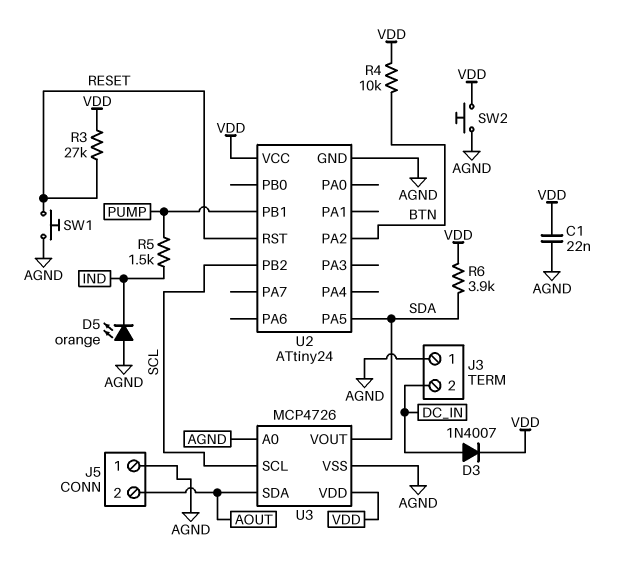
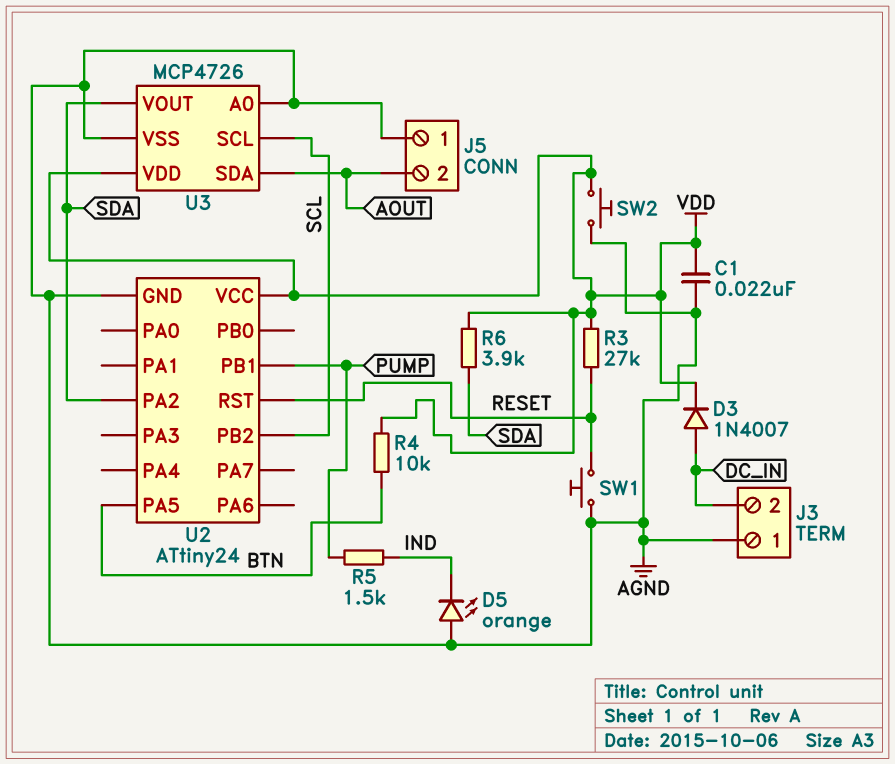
U2 pin PA2: BTN -> SDA
U2 pin PA5: SDA -> BTN

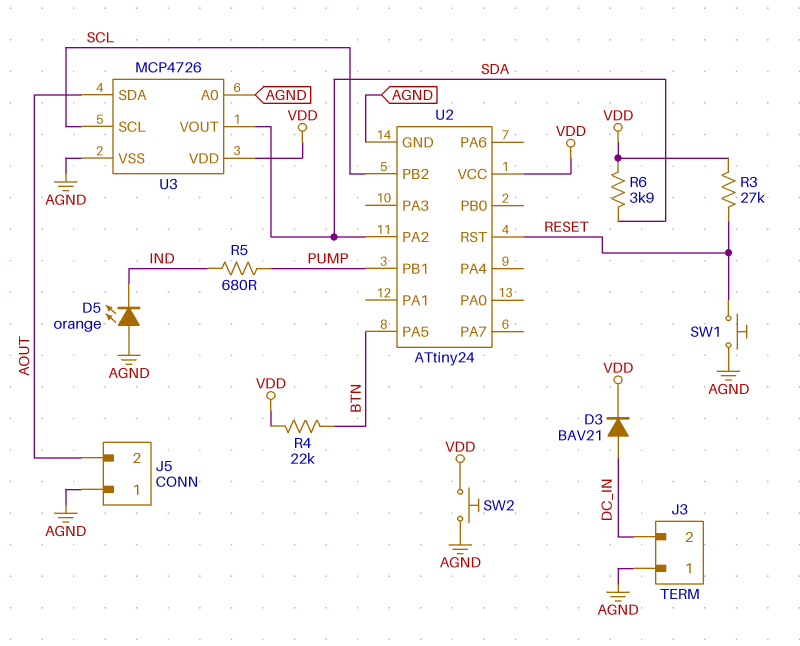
C1: 22nF (AGND, VDD) -> none
D3: diode 1N4007 (A DC_IN, K VDD) -> diode BAV21 (A DC_IN, K VDD)
R4: 10k (BTN, VDD) -> 22k (BTN, VDD)
R5: 1.5k (IND, PUMP) -> 680 (IND, PUMP)

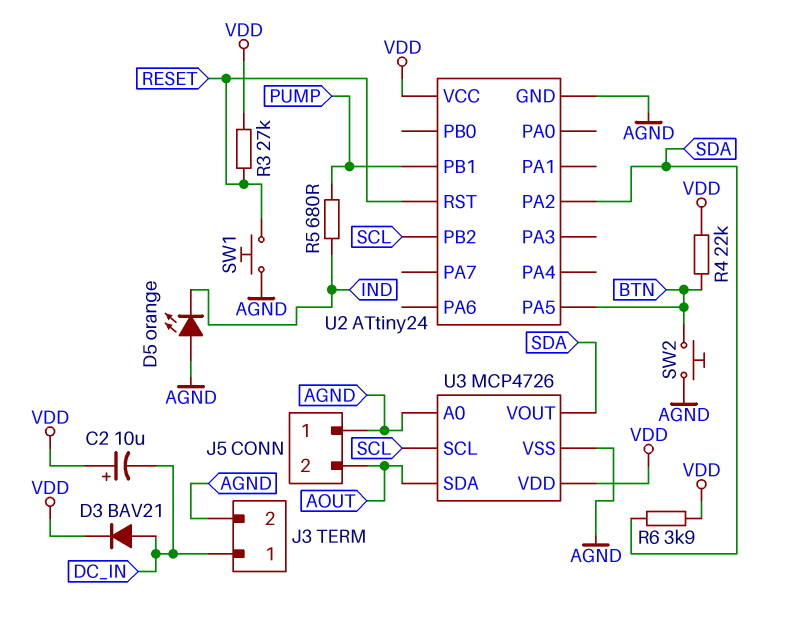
C2: none -> 10uF (plus VDD, minus DC_IN)
J3 pin 1: AGND -> DC_IN
J3 pin 2: DC_IN -> AGND
SW2: button (AGND, VDD) -> button (AGND, BTN)

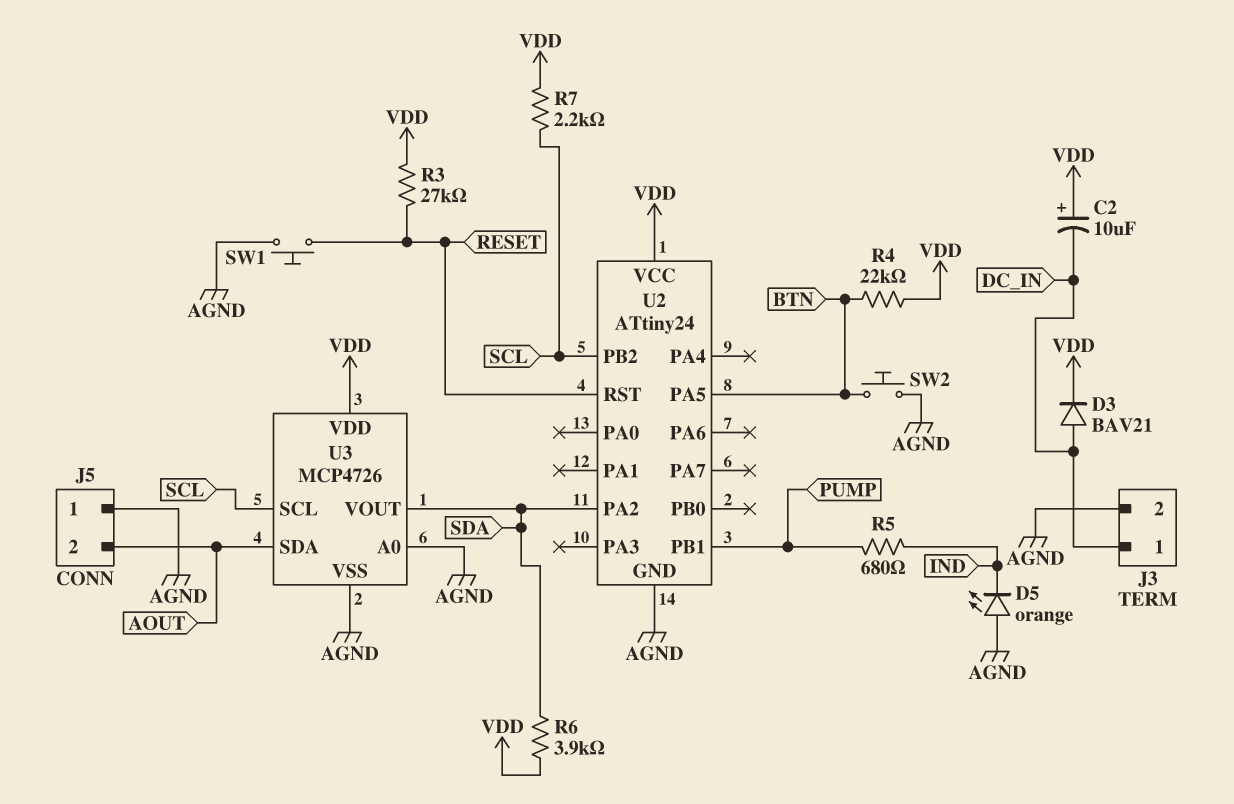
R7: none -> 2.2k (SCL, VDD)

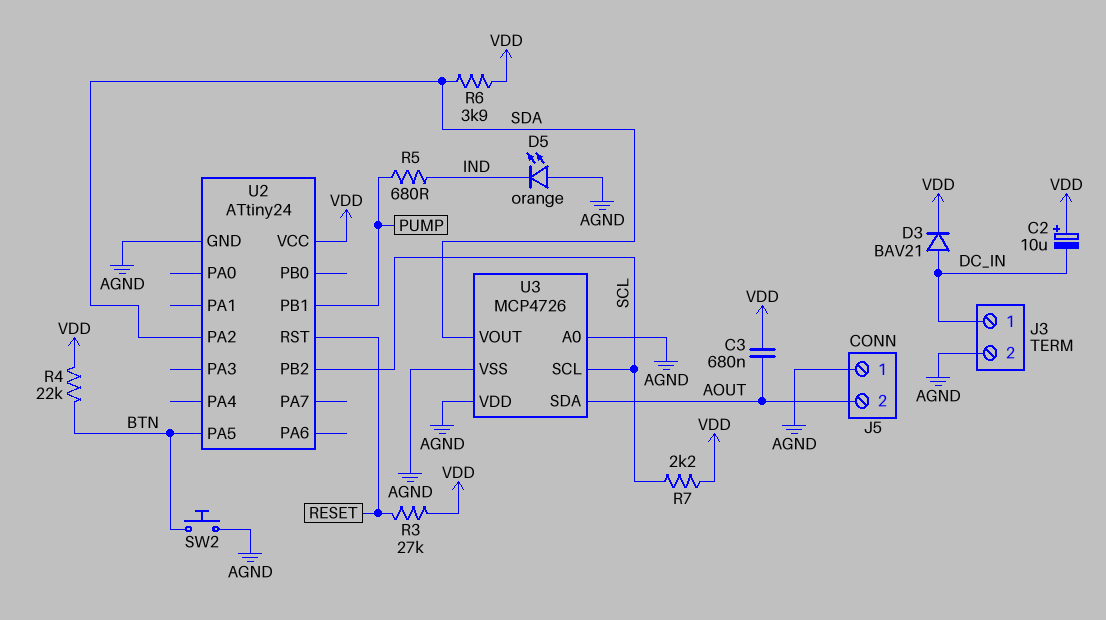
C3: none -> 680nF (AOUT, VDD)
SW1: button (AGND, RESET) -> none
U3 pin VDD: VDD -> AGND

